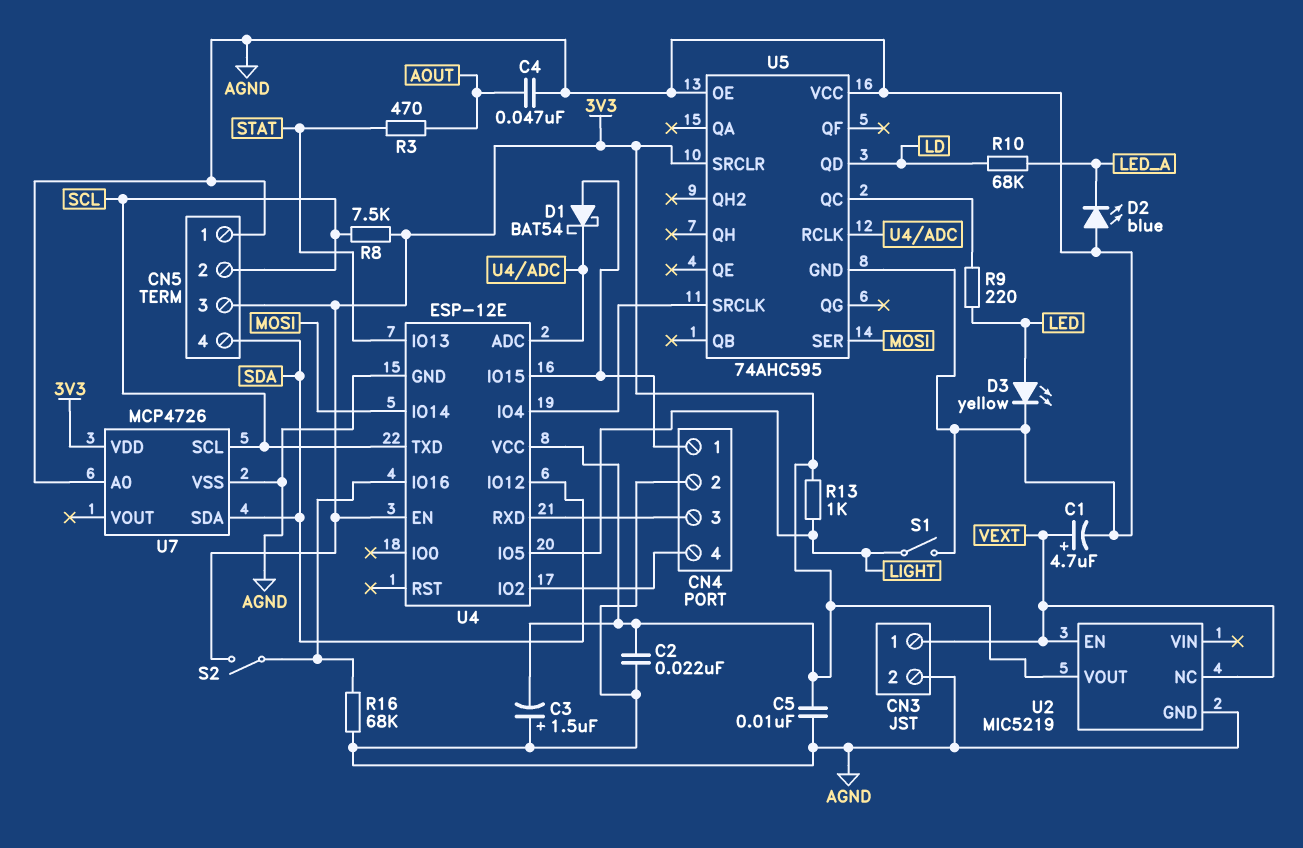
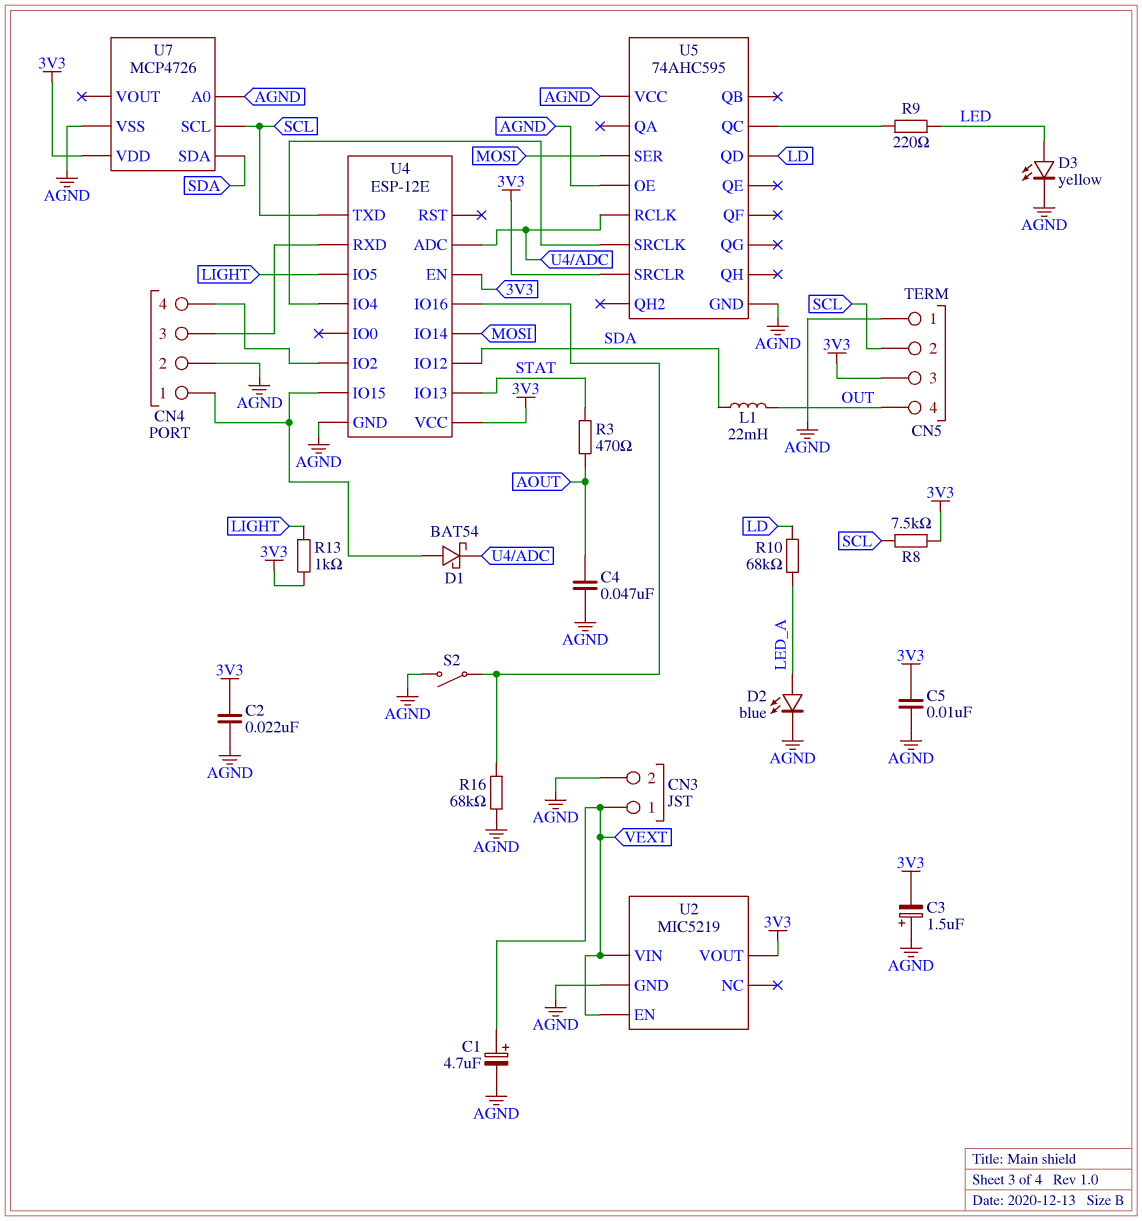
CN5 pin 4: SDA -> OUT
D2: LED blue (A AGND, K LED_A) -> LED blue (A LED_A, K AGND)
L1: none -> 22mH (OUT, SDA)
S1: switch (AGND, LIGHT) -> none
S2: switch (3V3, U4/IO16) -> switch (AGND, U4/IO16)
U2 pin NC: VEXT -> none
U2 pin VIN: none -> VEXT

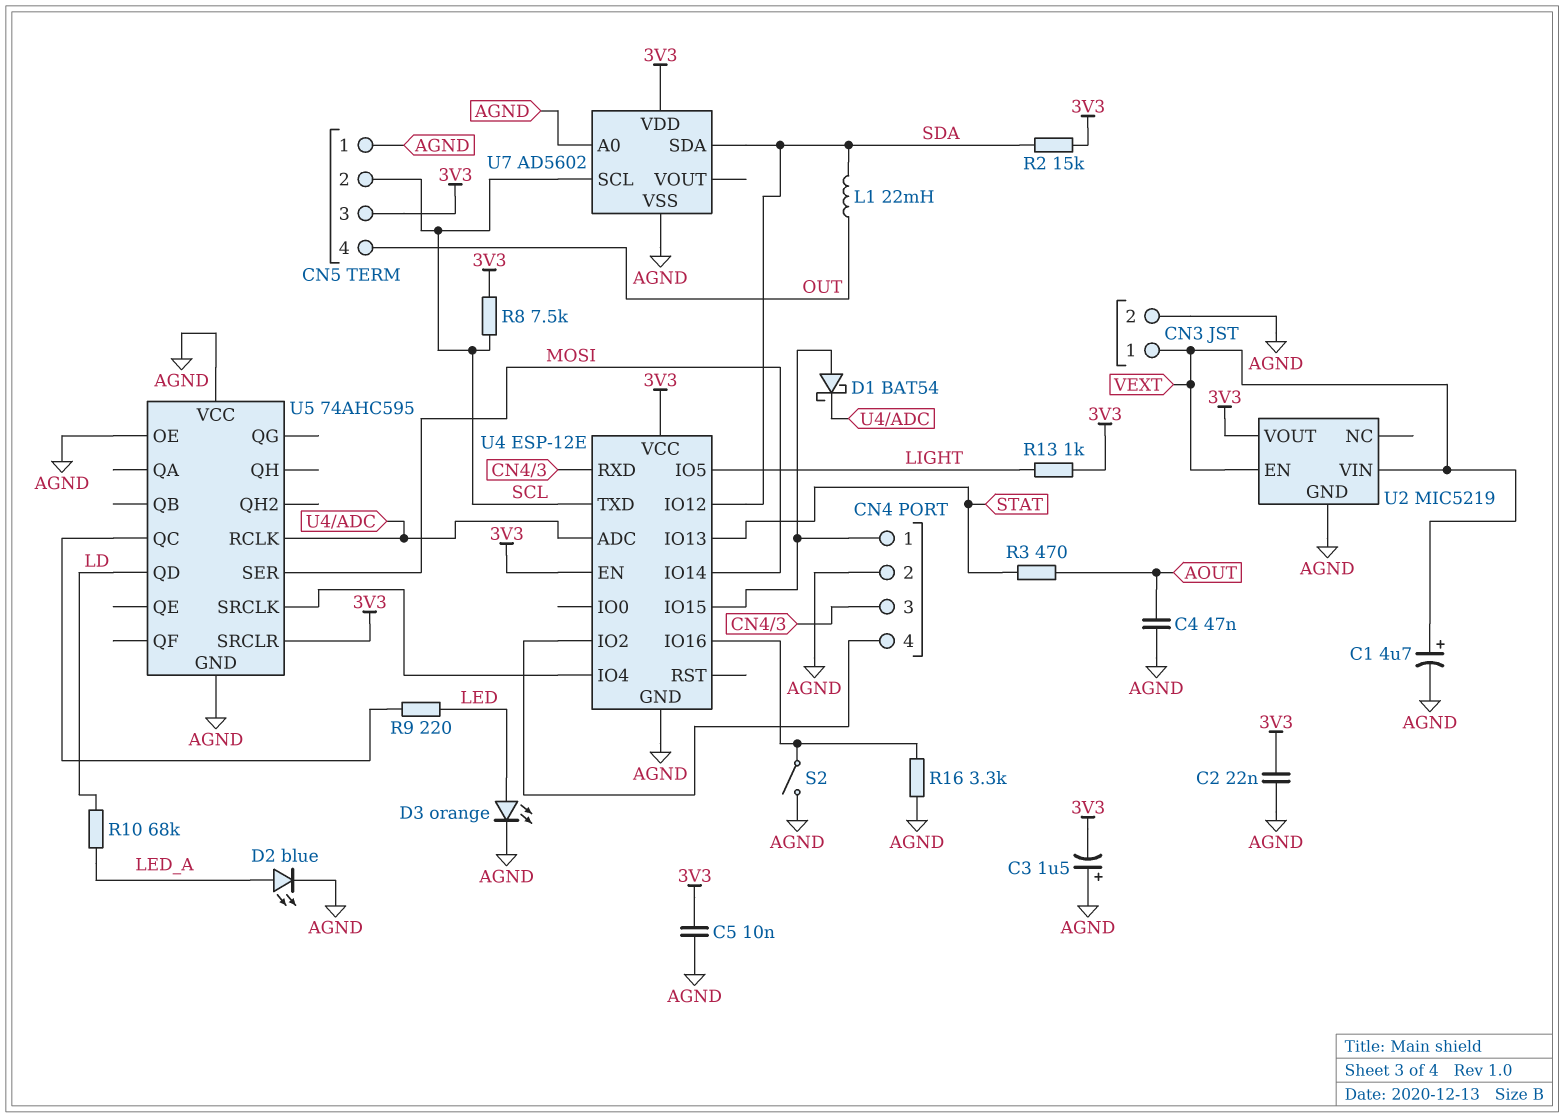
D3: LED yellow (A LED, K AGND) -> LED orange (A LED, K AGND)
R2: none -> 15k (3V3, SDA)
R16: 68k (AGND, U4/IO16) -> 3.3k (AGND, U4/IO16)
U7: MCP4726 -> AD5602

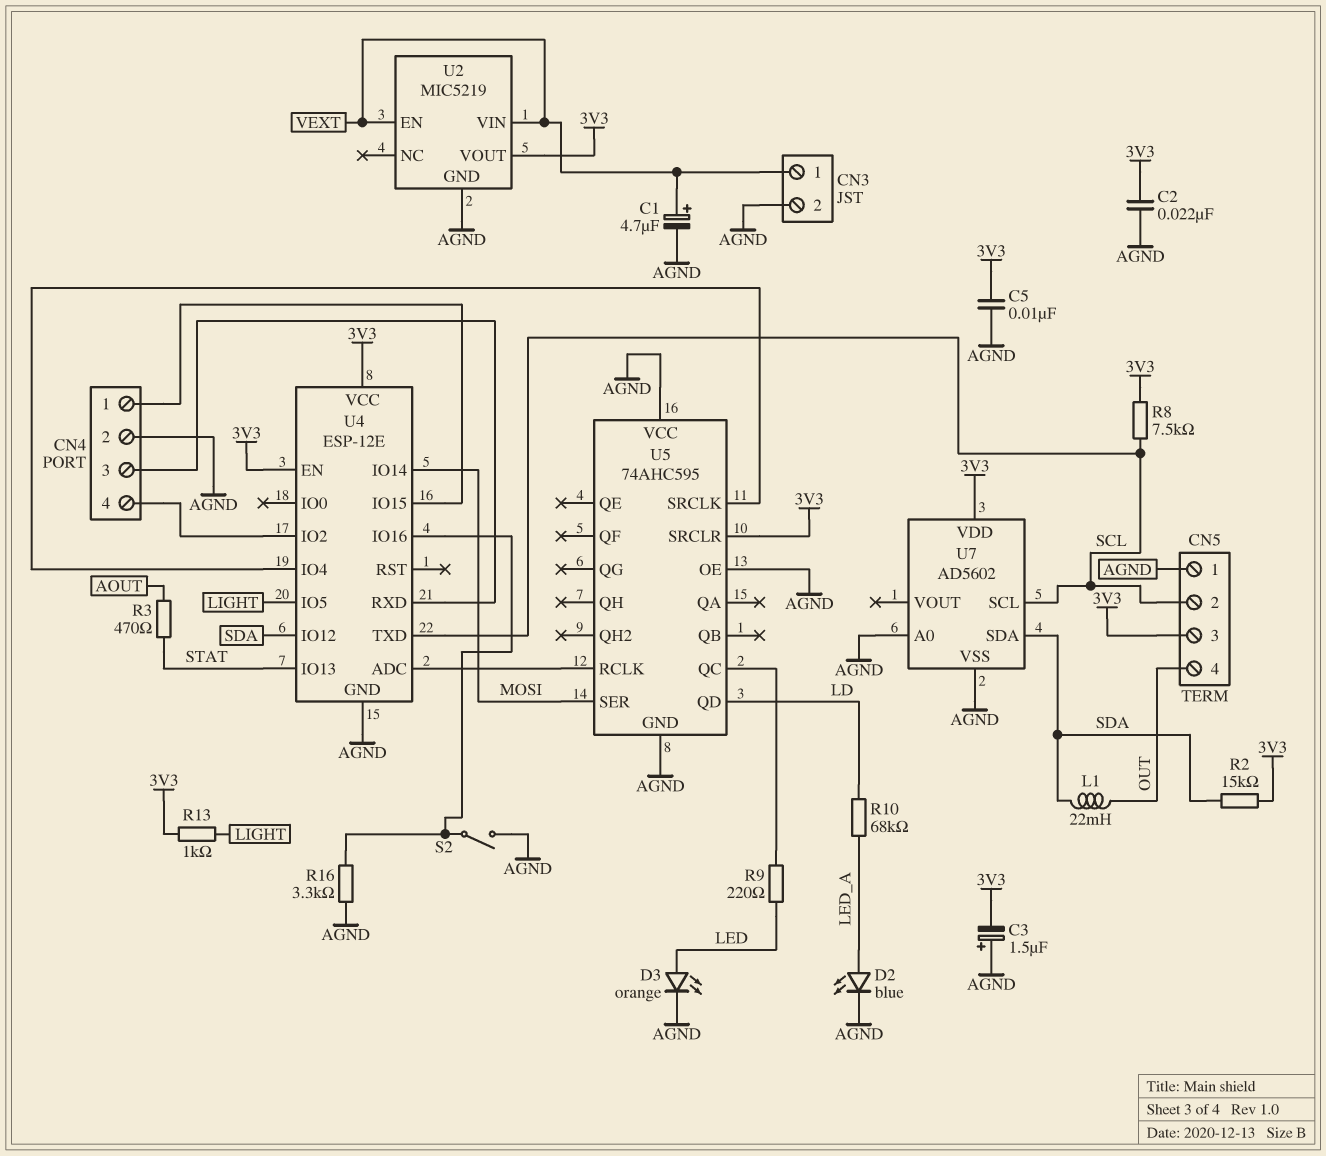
C4: 47nF (AGND, AOUT) -> none
D1: schottky BAT54 (A CN4/1, K U4/ADC) -> none

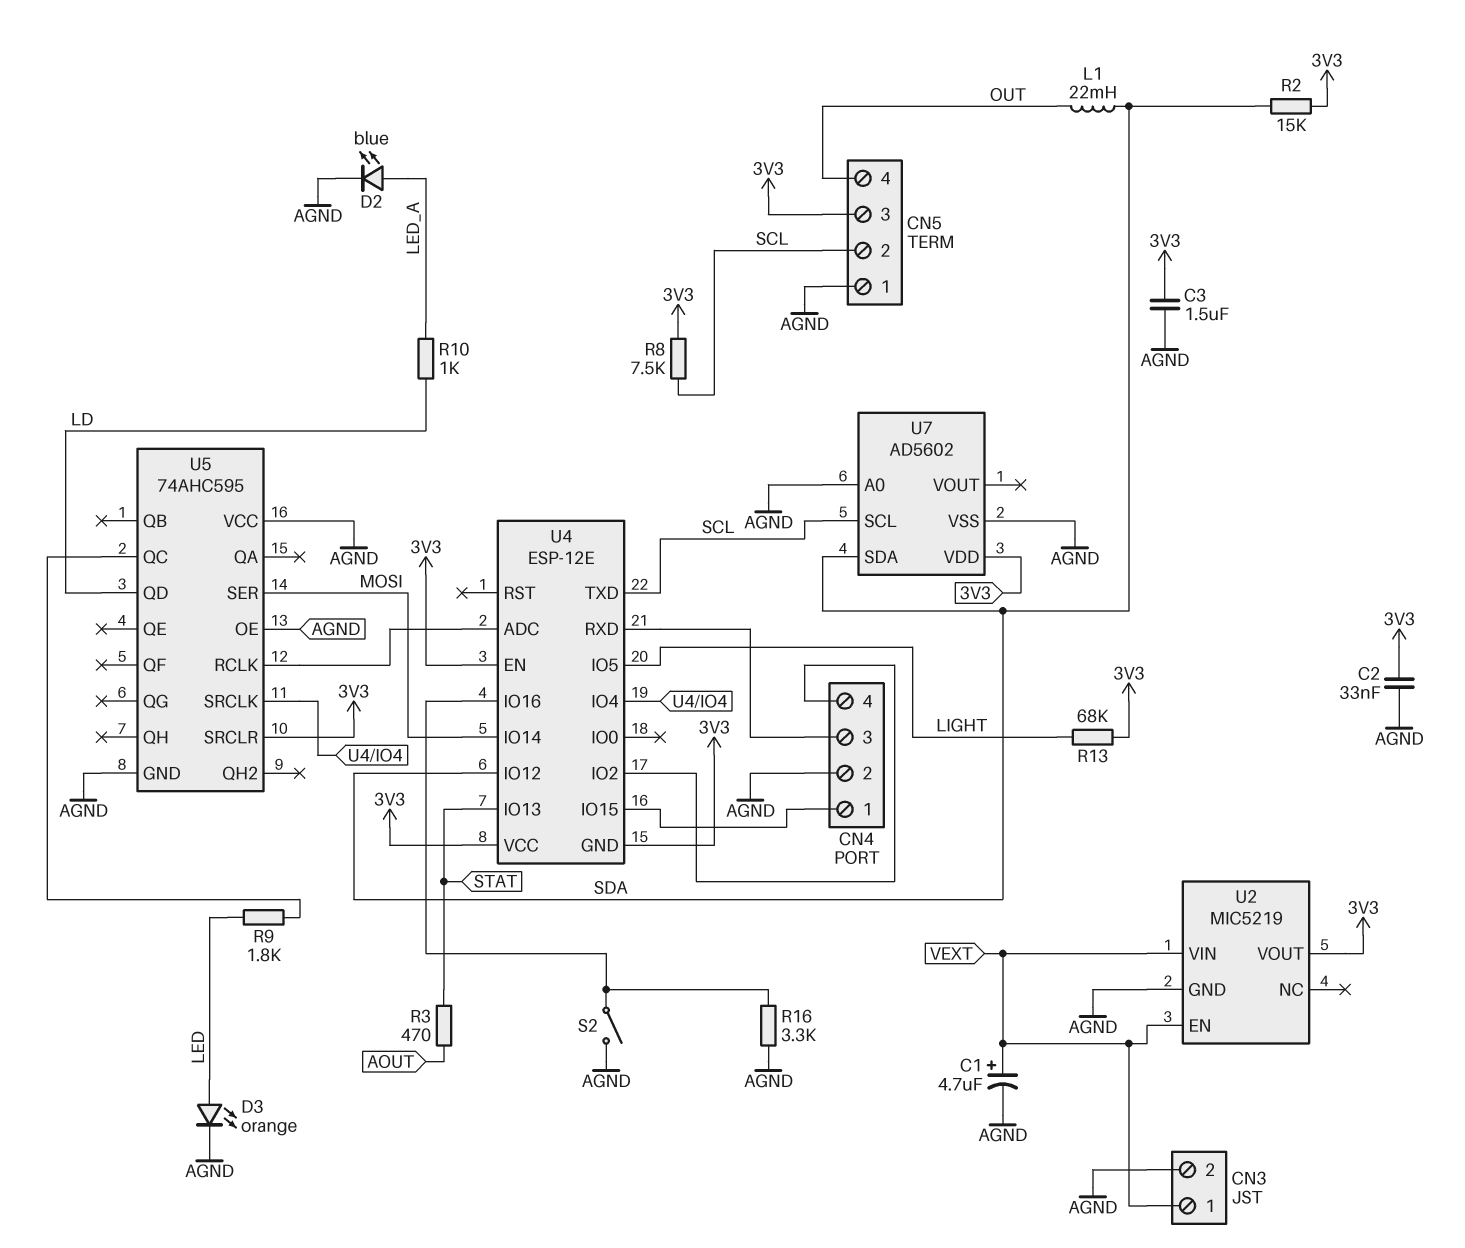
C2: 22nF (3V3, AGND) -> 33nF (3V3, AGND)
C3: 1.5uF (plus AGND, minus 3V3) -> 1.5uF (3V3, AGND)
C5: 10nF (3V3, AGND) -> none
R9: 220 (LED, U5/QC) -> 1.8k (LED, U5/QC)
R10: 68k (LD, LED_A) -> 1k (LD, LED_A)
R13: 1k (3V3, LIGHT) -> 68k (3V3, LIGHT)
U4 pin GND: AGND -> 3V3

